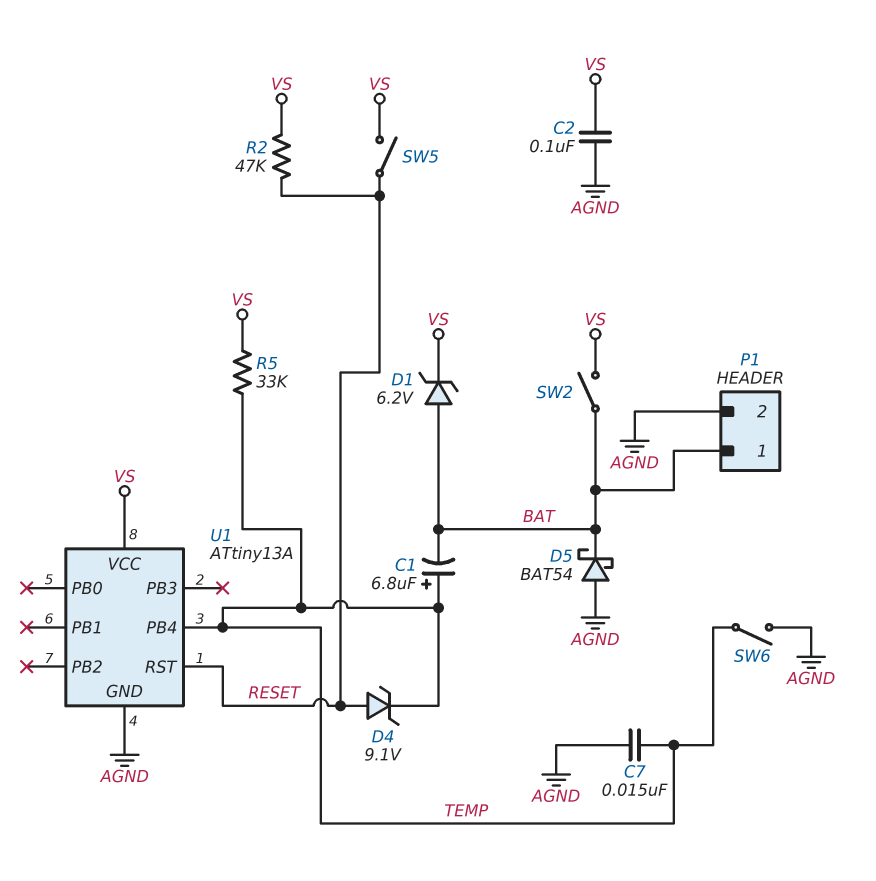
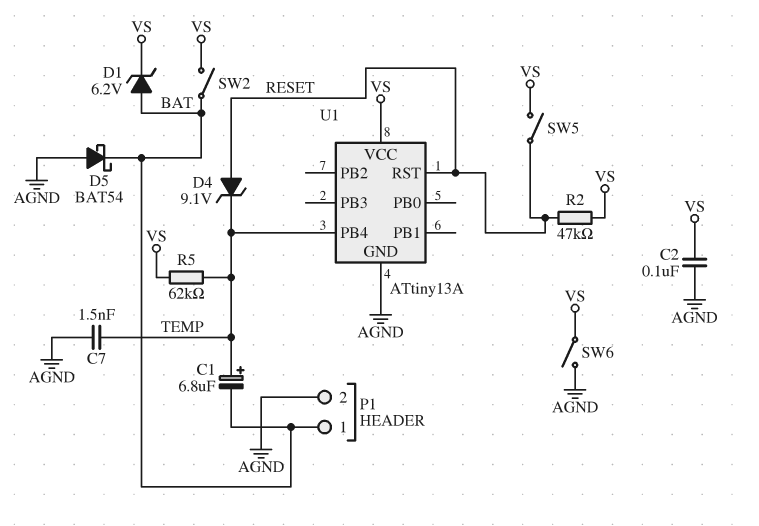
C7: 15nF (AGND, TEMP) -> 1.5nF (AGND, TEMP)
R5: 33k (TEMP, VS) -> 62k (TEMP, VS)
SW6: switch (AGND, TEMP) -> switch (AGND, VS)

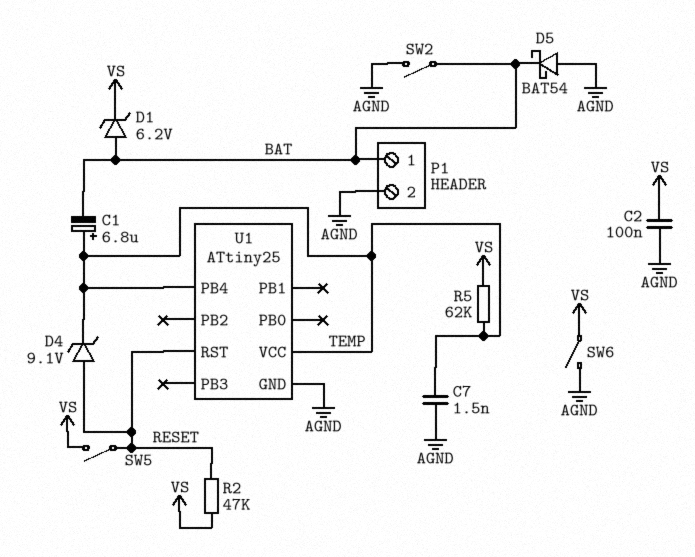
SW2: switch (BAT, VS) -> switch (AGND, BAT)
U1: ATtiny13A -> ATtiny25
U1 pin VCC: VS -> TEMP

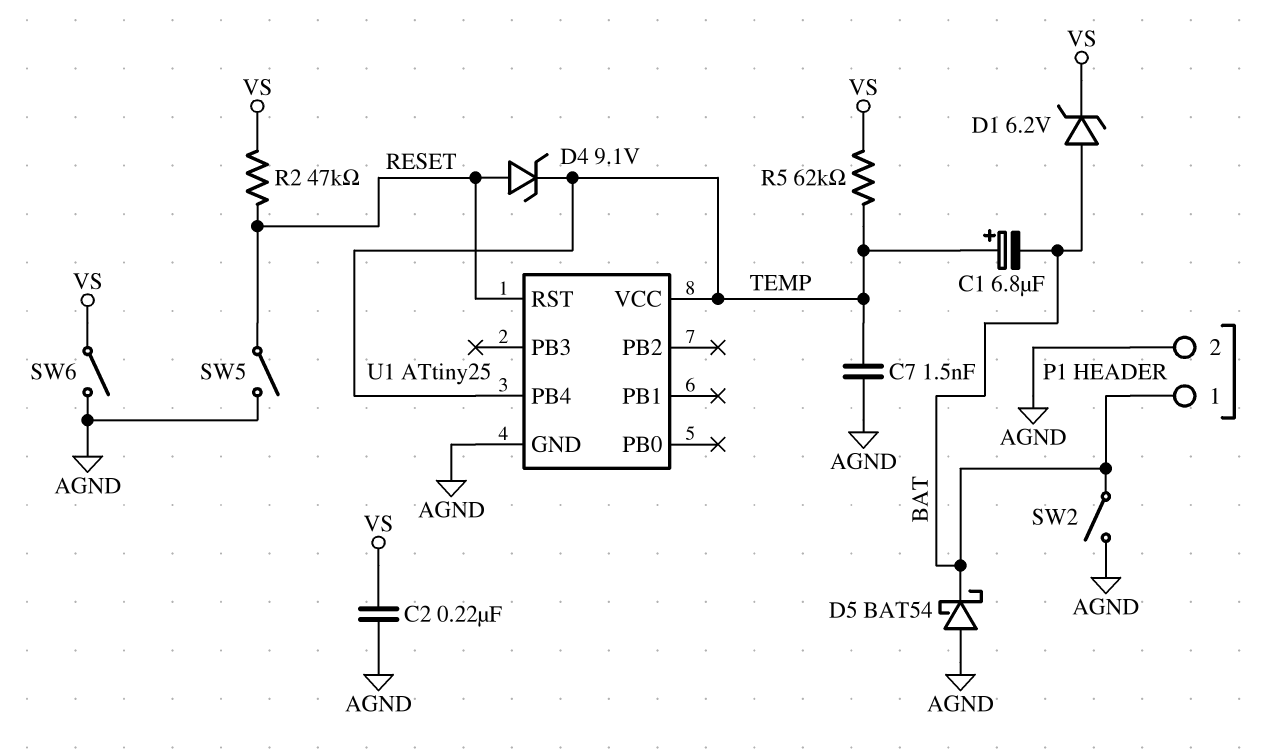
C2: 100nF (AGND, VS) -> 220nF (AGND, VS)
SW5: switch (RESET, VS) -> switch (AGND, RESET)

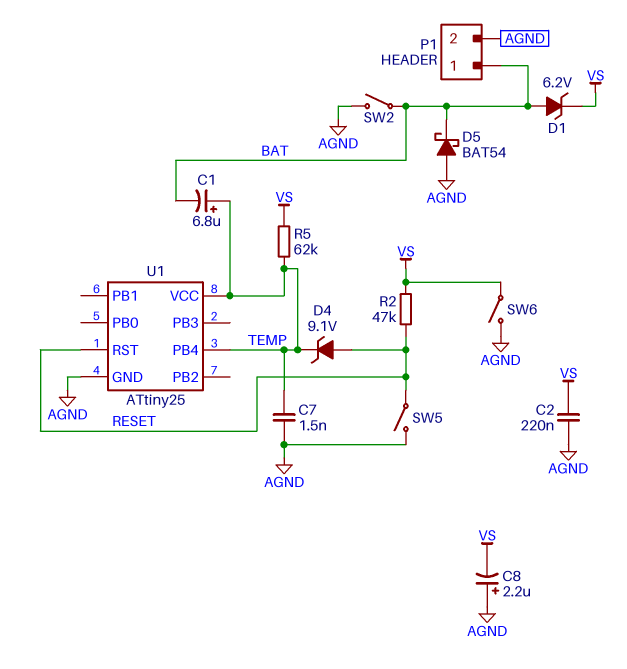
C8: none -> 2.2uF (plus AGND, minus VS)

